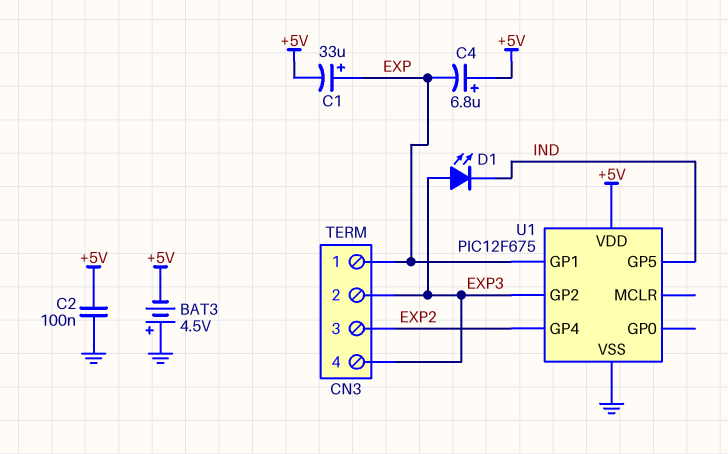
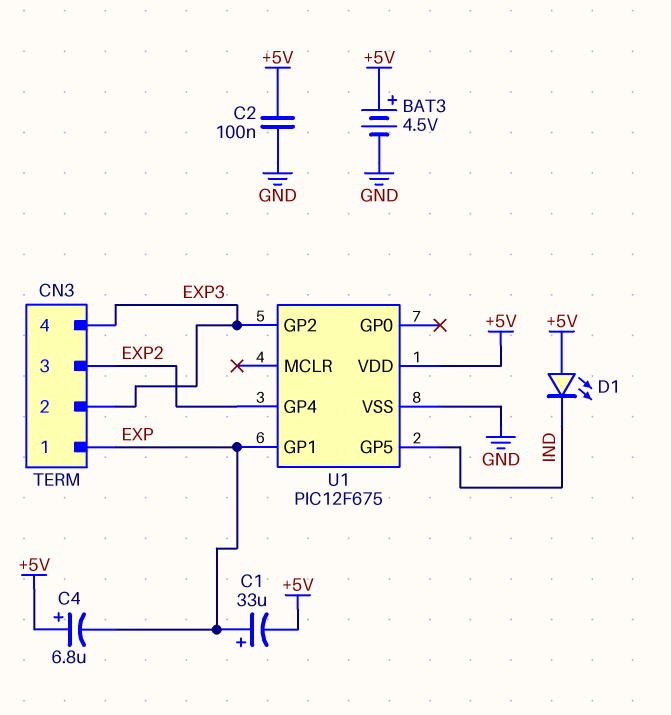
BAT3: 4.5V (plus GND, minus +5V) -> 4.5V (plus +5V, minus GND)
D1: LED (A EXP3, K IND) -> LED (A +5V, K IND)

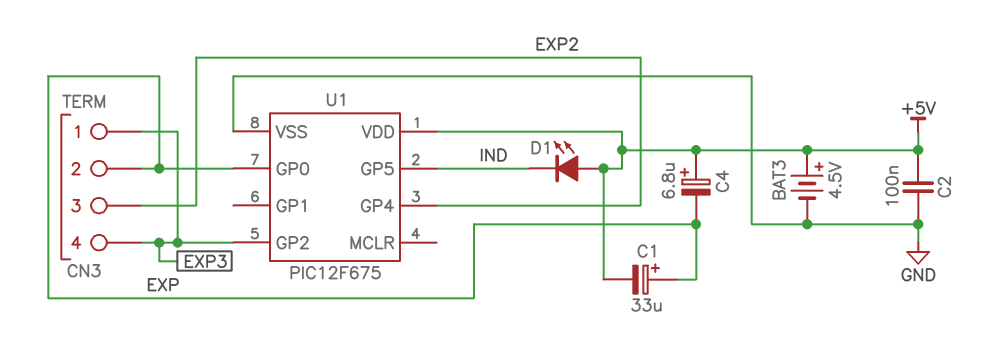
CN3 pin 1: EXP -> EXP3
CN3 pin 2: EXP3 -> EXP
U1 pin GP0: none -> EXP
U1 pin GP1: EXP -> none

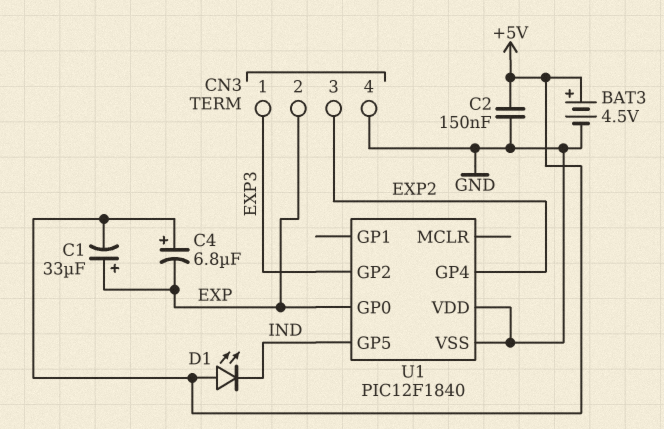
C2: 100nF (+5V, GND) -> 150nF (+5V, GND)
CN3 pin 4: EXP3 -> GND
U1: PIC12F675 -> PIC12F1840
U1 pin VDD: +5V -> GND

